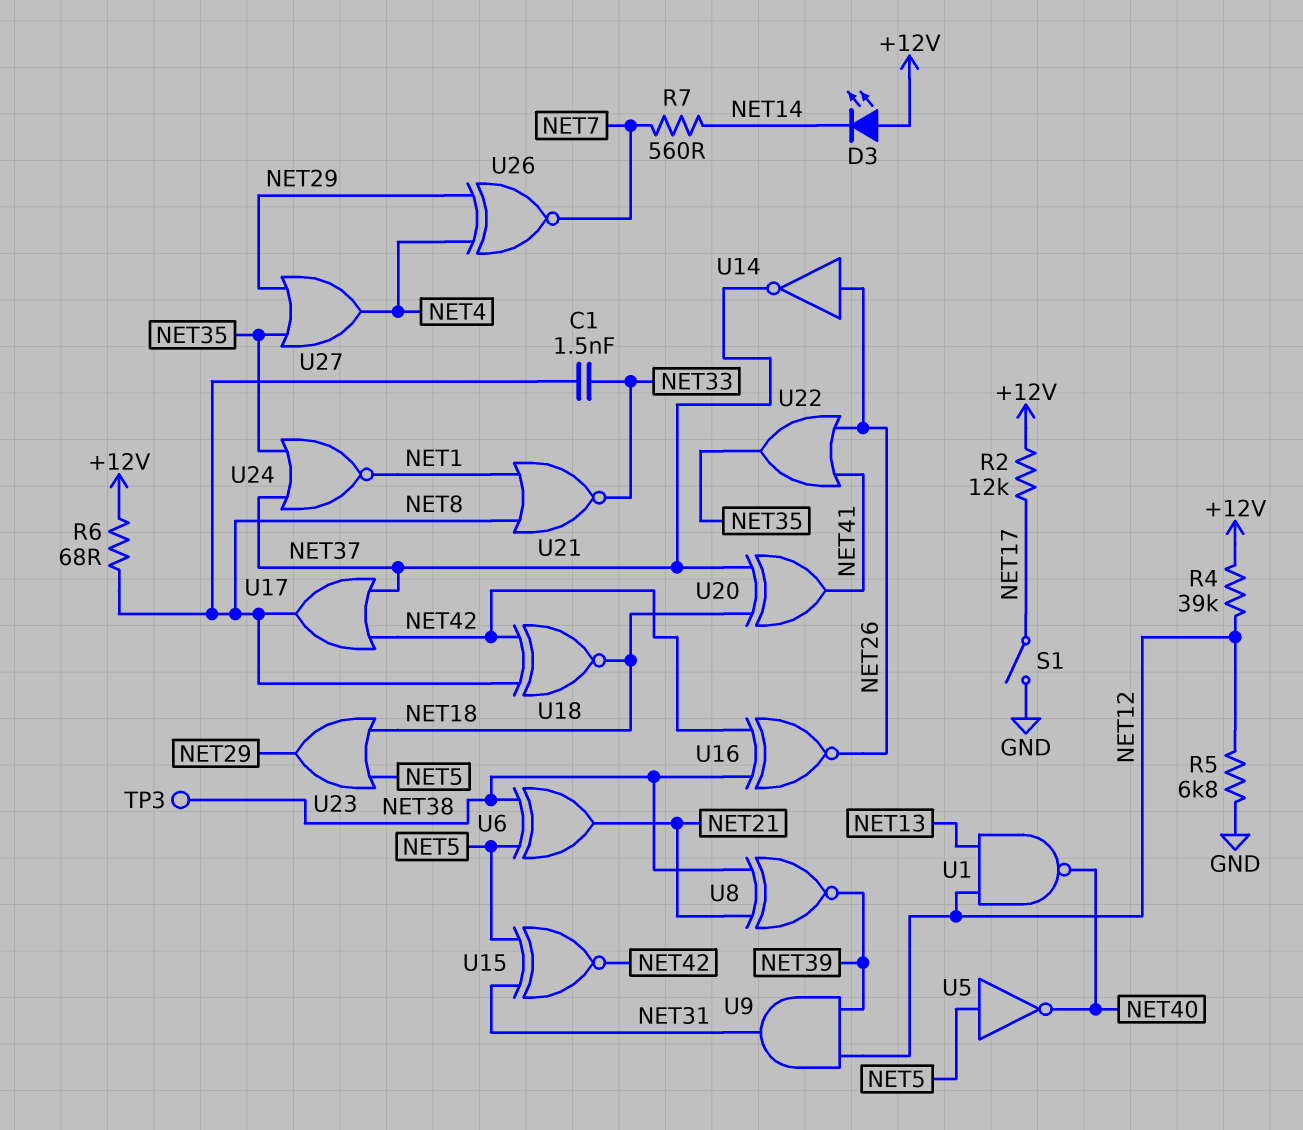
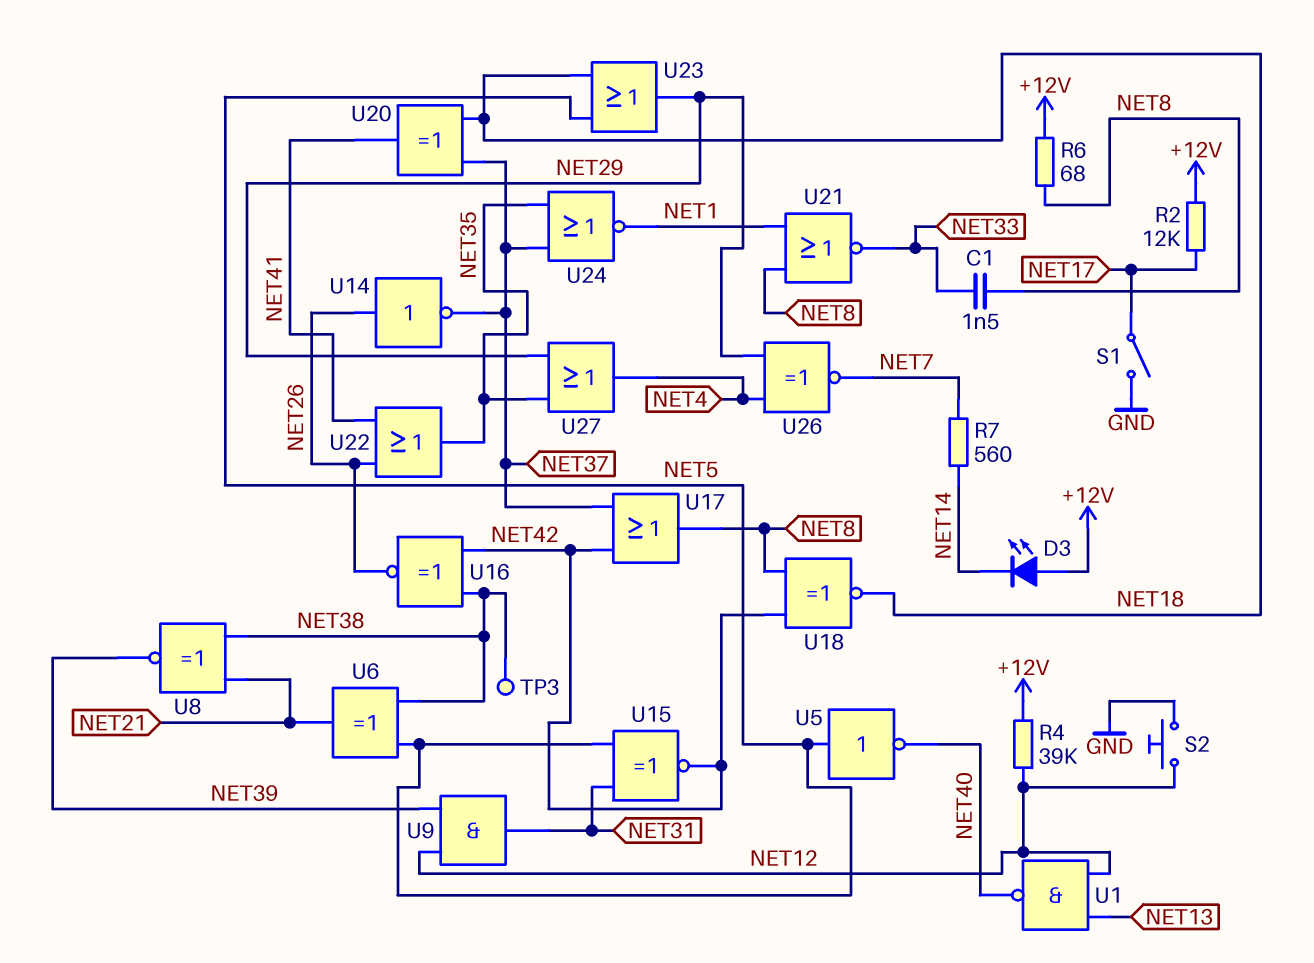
R5: 6.8k (GND, NET12) -> none
S2: none -> button (GND, NET12)

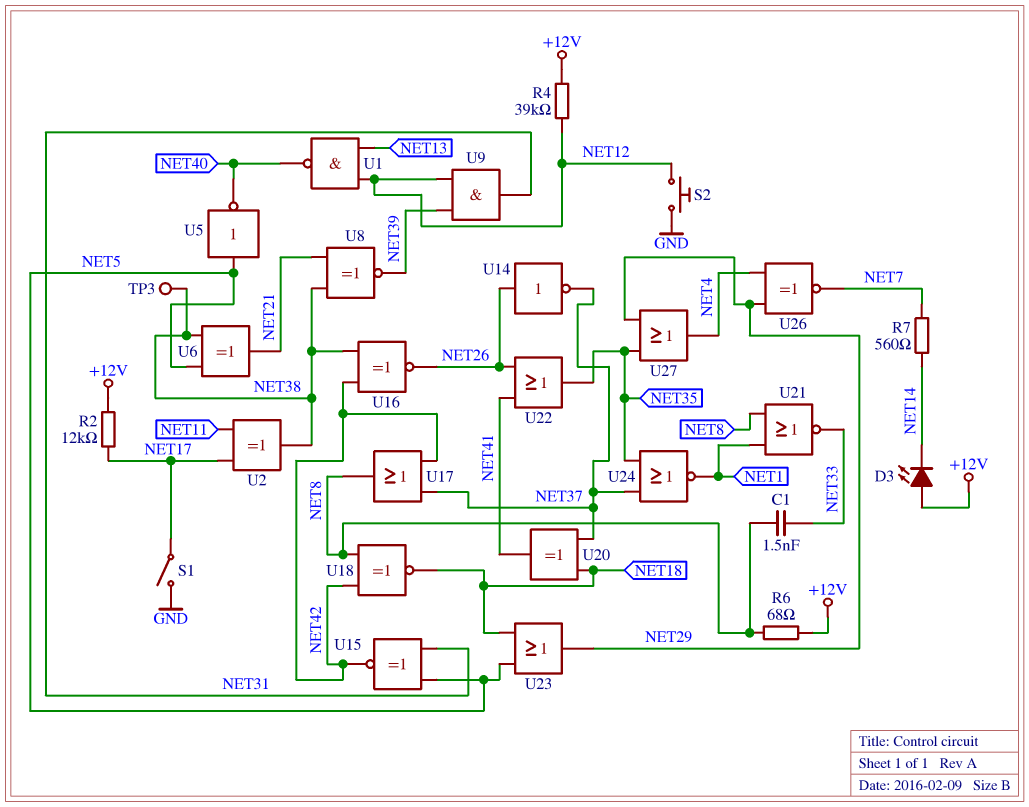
U2: none -> XOR (in NET11, in NET17, out NET38)

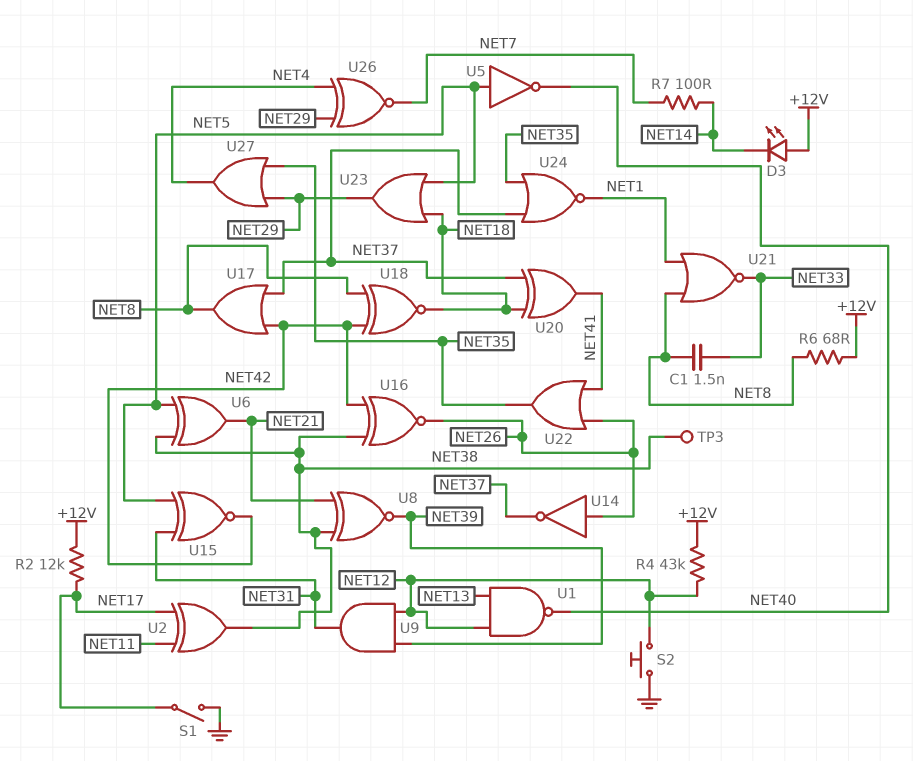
R4: 39k (+12V, NET12) -> 43k (+12V, NET12)
R7: 560 (NET7, NET14) -> 100 (NET7, NET14)

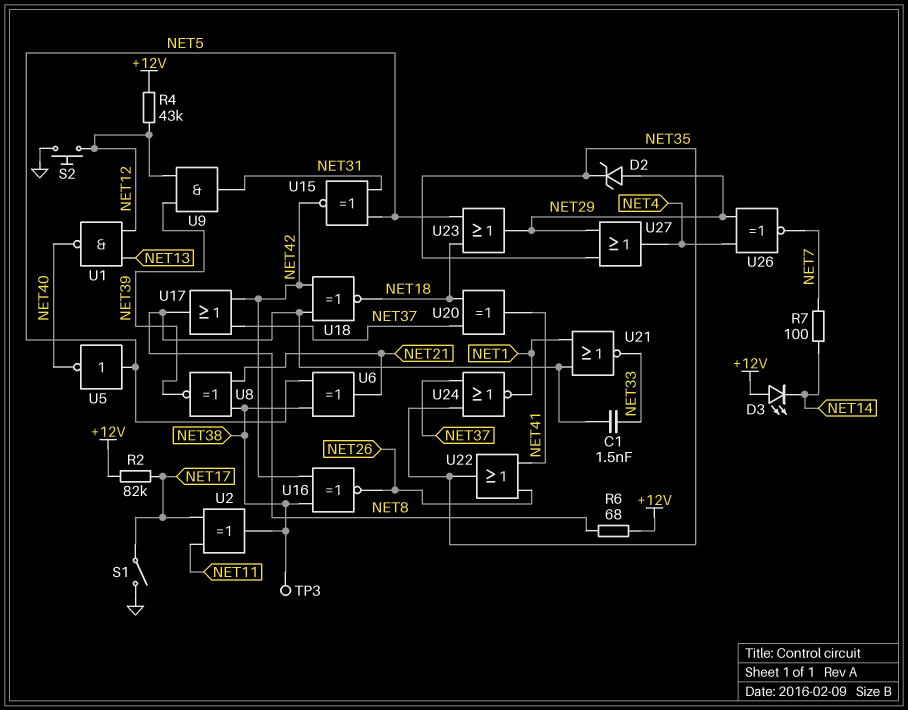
D2: none -> zener (A NET29, K NET35)
R2: 12k (+12V, NET17) -> 82k (+12V, NET17)
U14: NOT (in NET26, out NET37) -> none

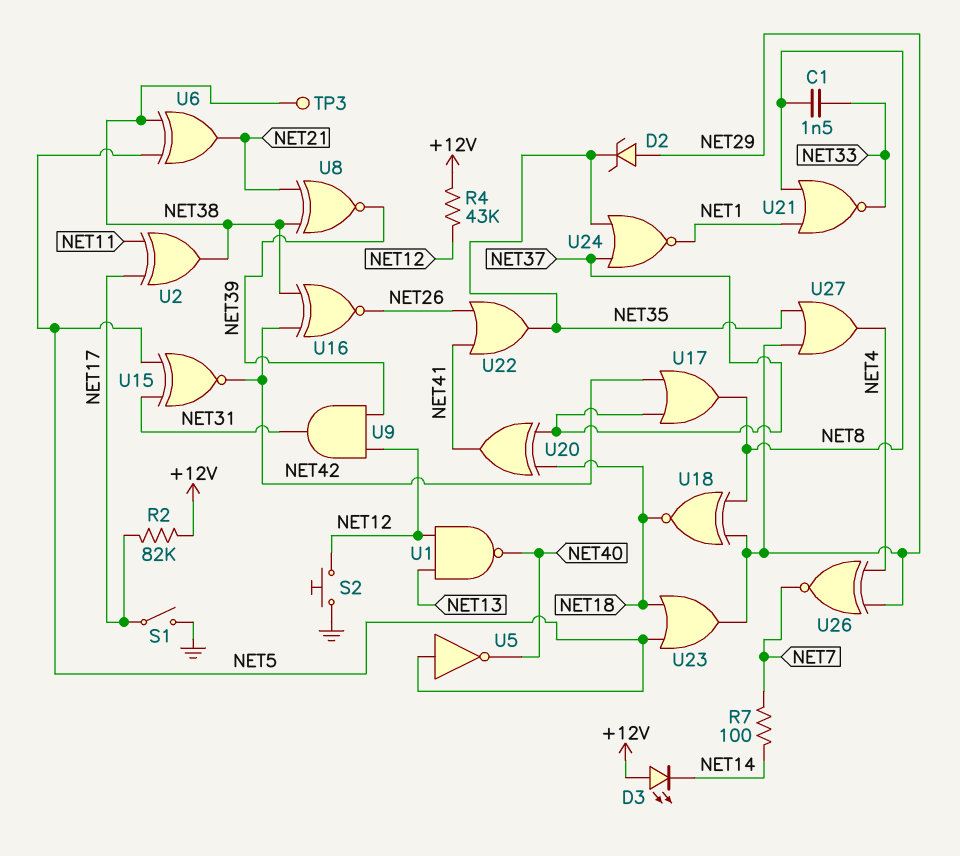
R6: 68 (+12V, NET8) -> none
U18: XNOR (in NET8, in NET42, out NET18) -> XNOR (in NET8, in NET29, out NET18)

